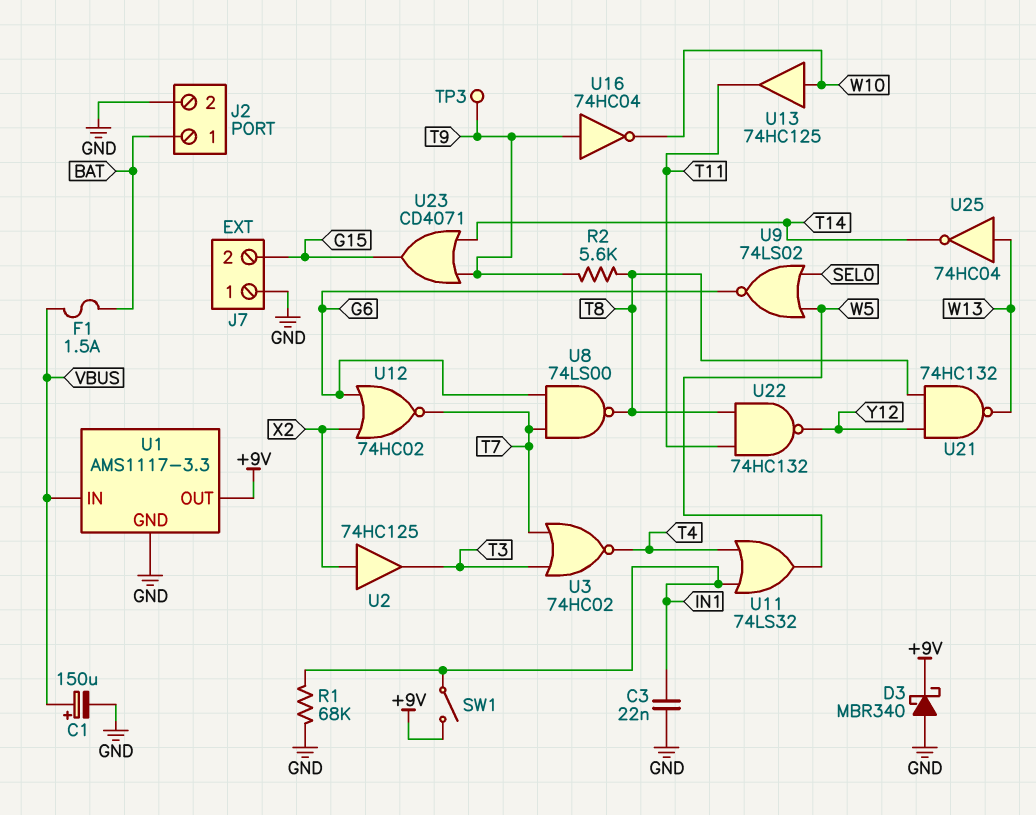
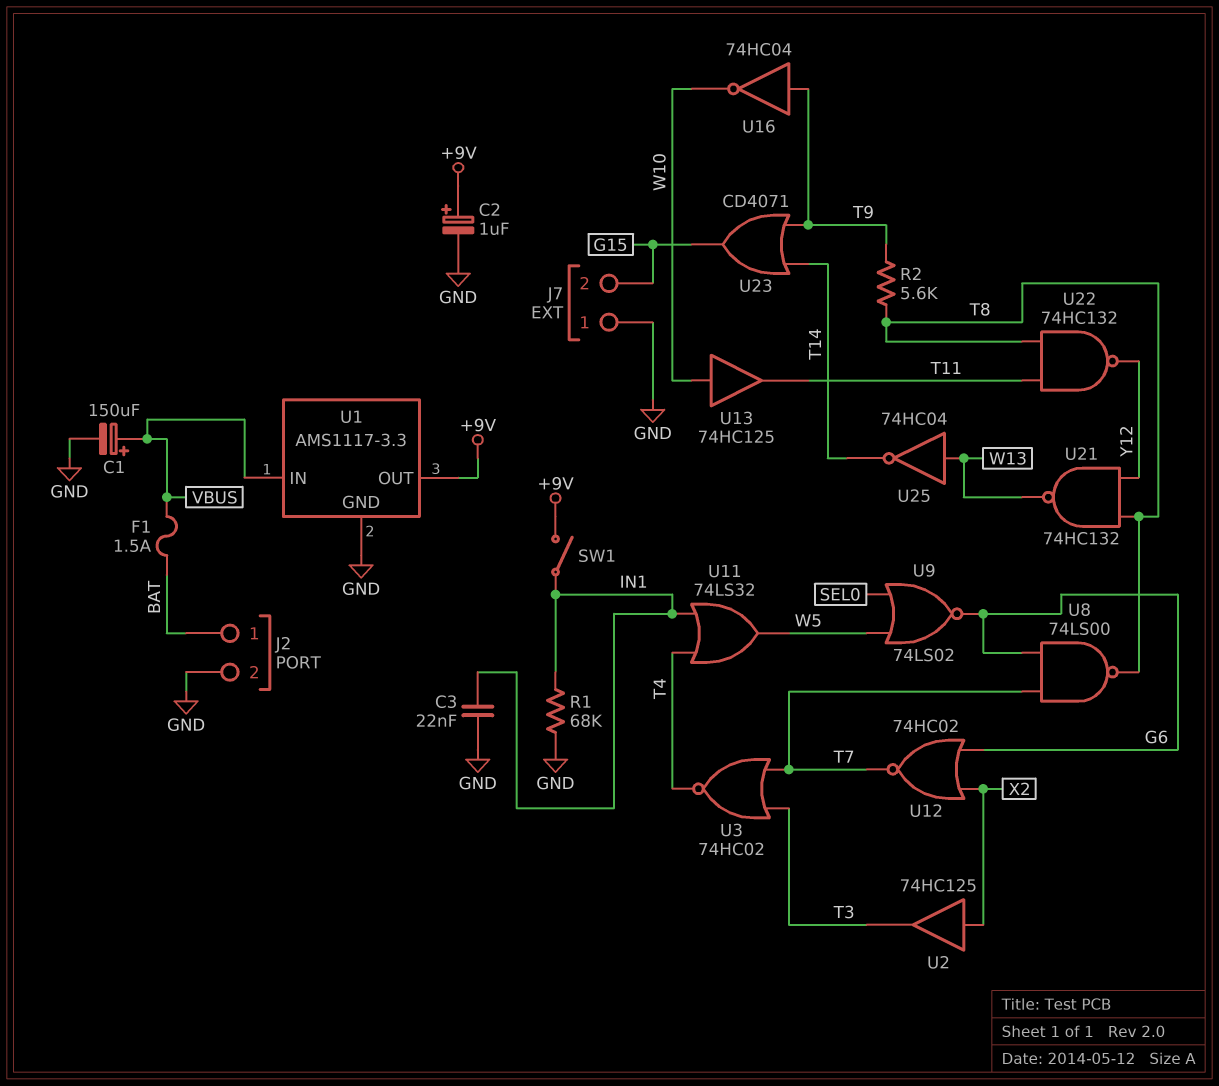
C2: none -> 1uF (plus +9V, minus GND)
D3: schottky MBR340 (A GND, K +9V) -> none
TP3: test point (T9) -> none

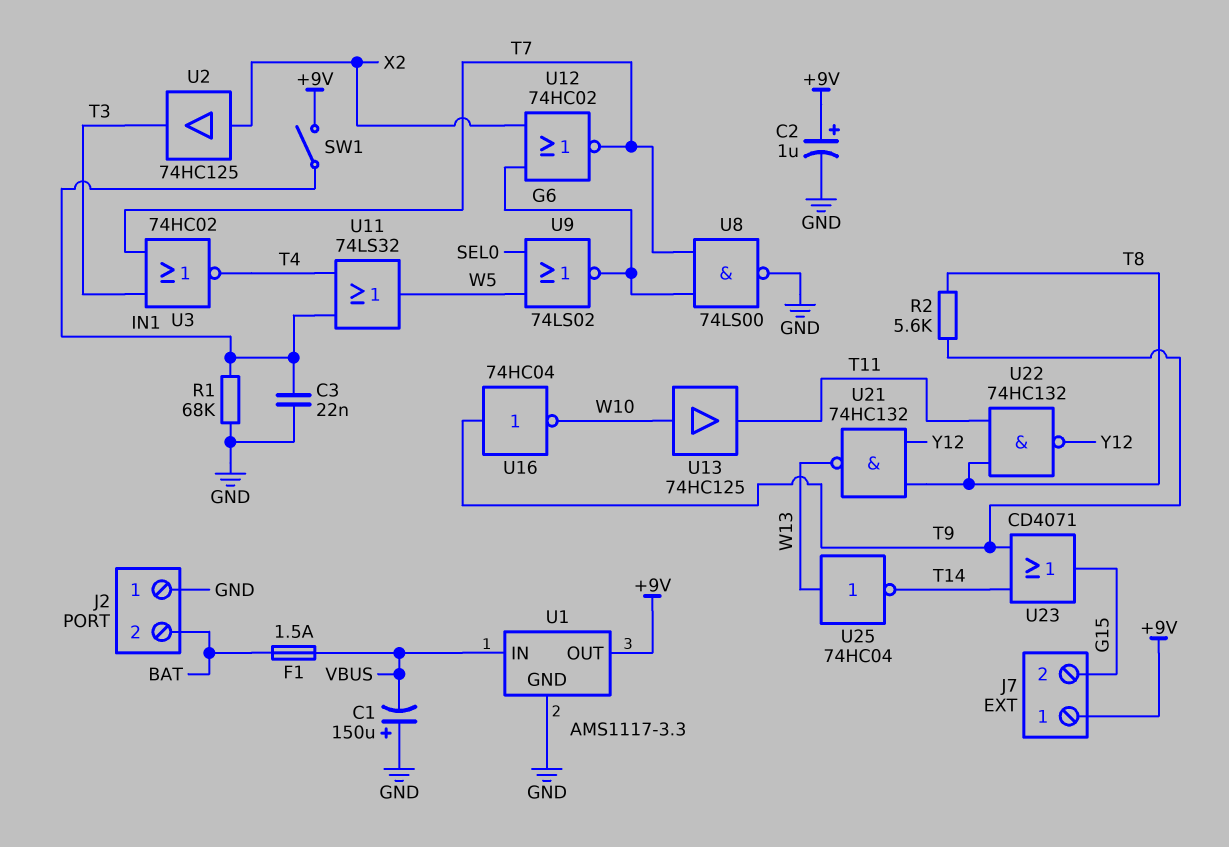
C1: 150uF (plus VBUS, minus GND) -> 150uF (plus GND, minus VBUS)
J2 pin 1: BAT -> GND
J2 pin 2: GND -> BAT
J7 pin 1: GND -> +9V
U8: NAND 74LS00 (in G6, in T7, out T8) -> NAND 74LS00 (in G6, in T7, out GND)

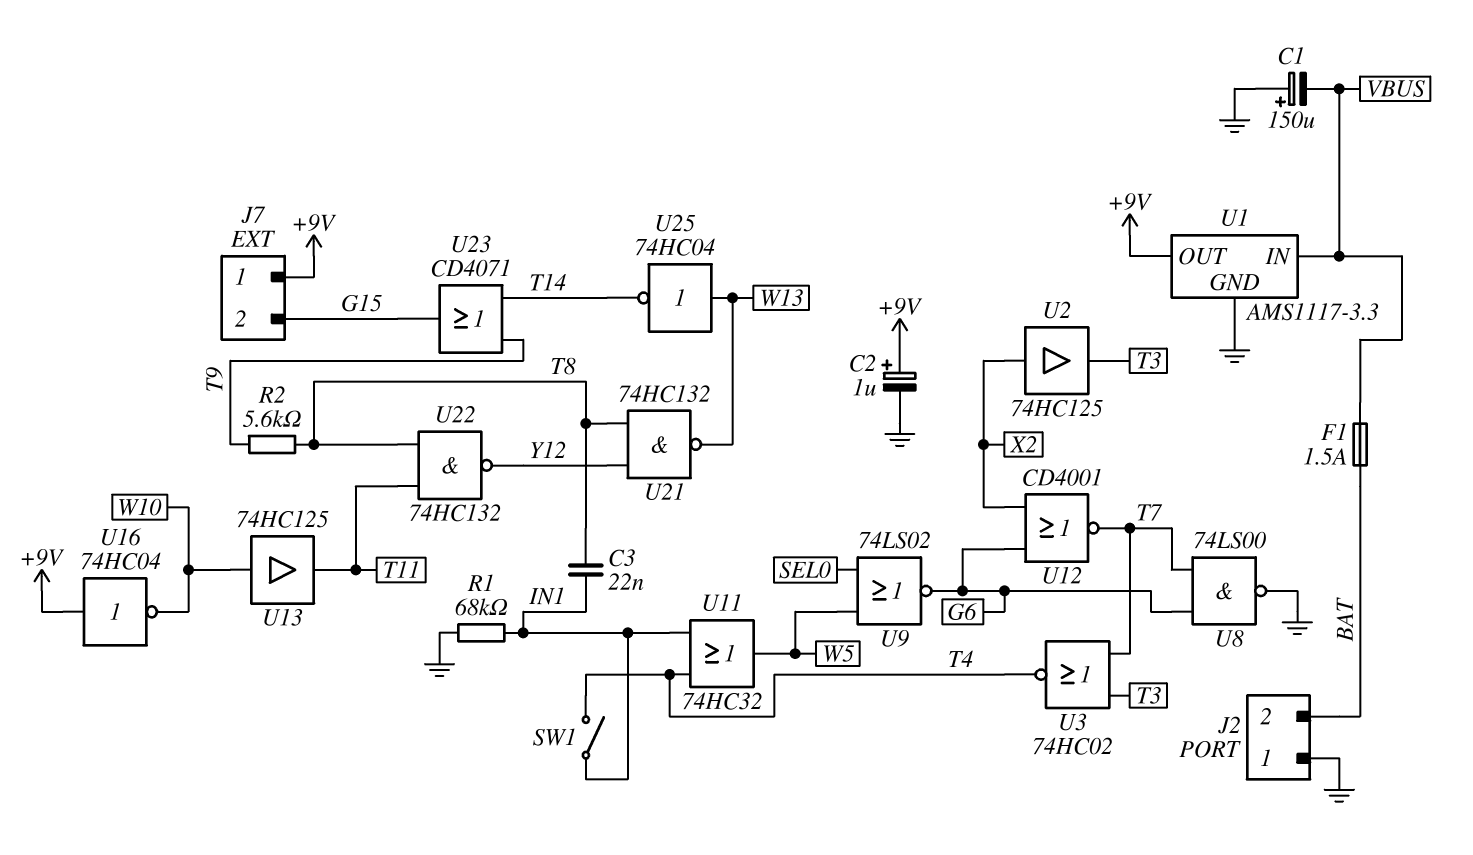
C3: 22nF (GND, IN1) -> 22nF (IN1, T8)
SW1: switch (+9V, IN1) -> switch (IN1, T4)
U11: OR 74LS32 (in IN1, in T4, out W5) -> OR 74HC32 (in IN1, in T4, out W5)
U12: NOR 74HC02 (in G6, in X2, out T7) -> NOR CD4001 (in G6, in X2, out T7)
U16: NOT 74HC04 (in T9, out W10) -> NOT 74HC04 (in +9V, out W10)

